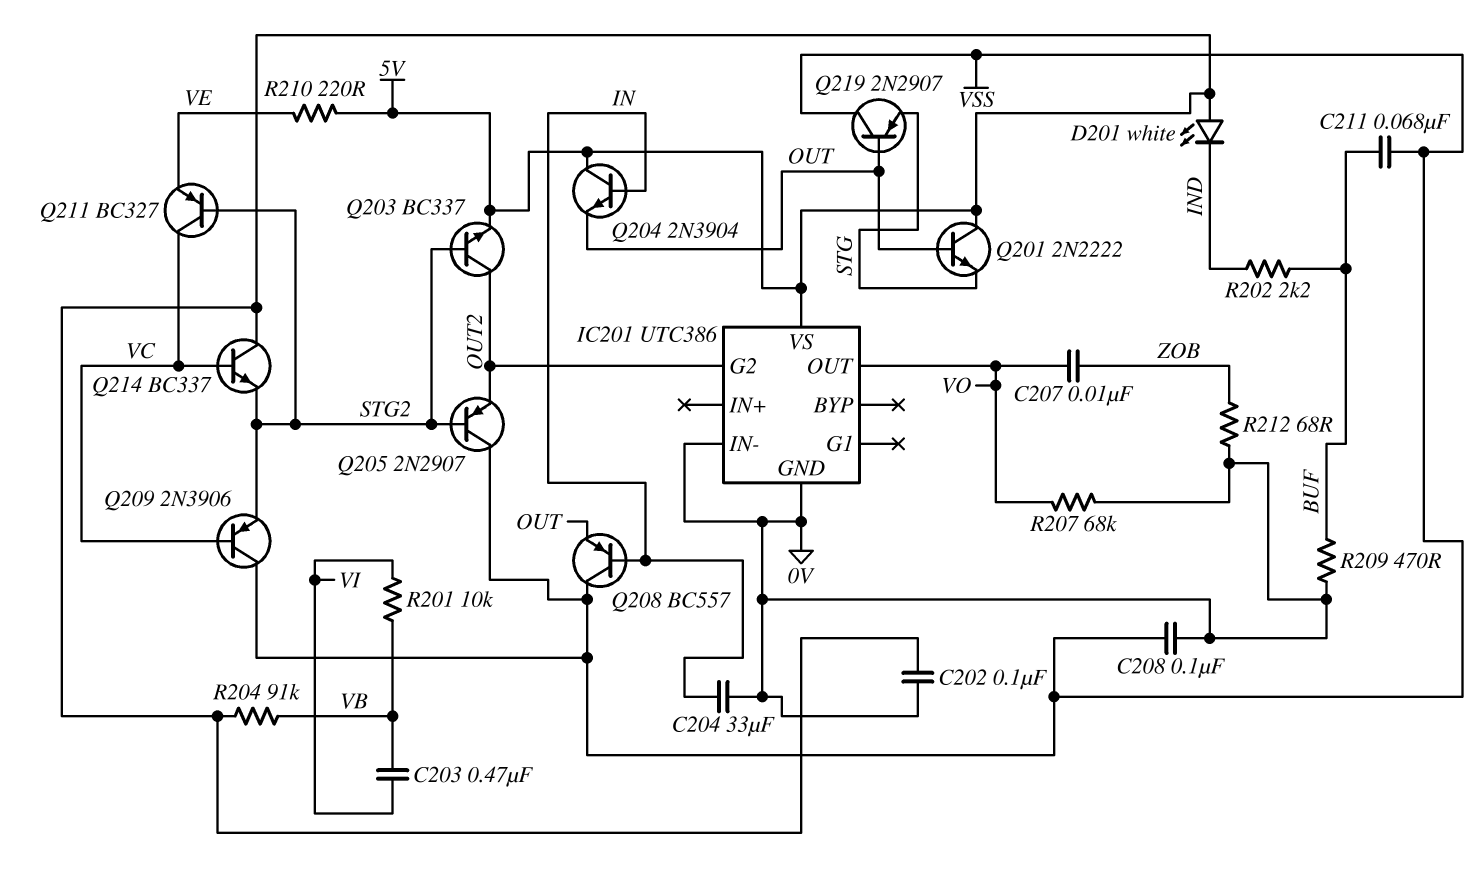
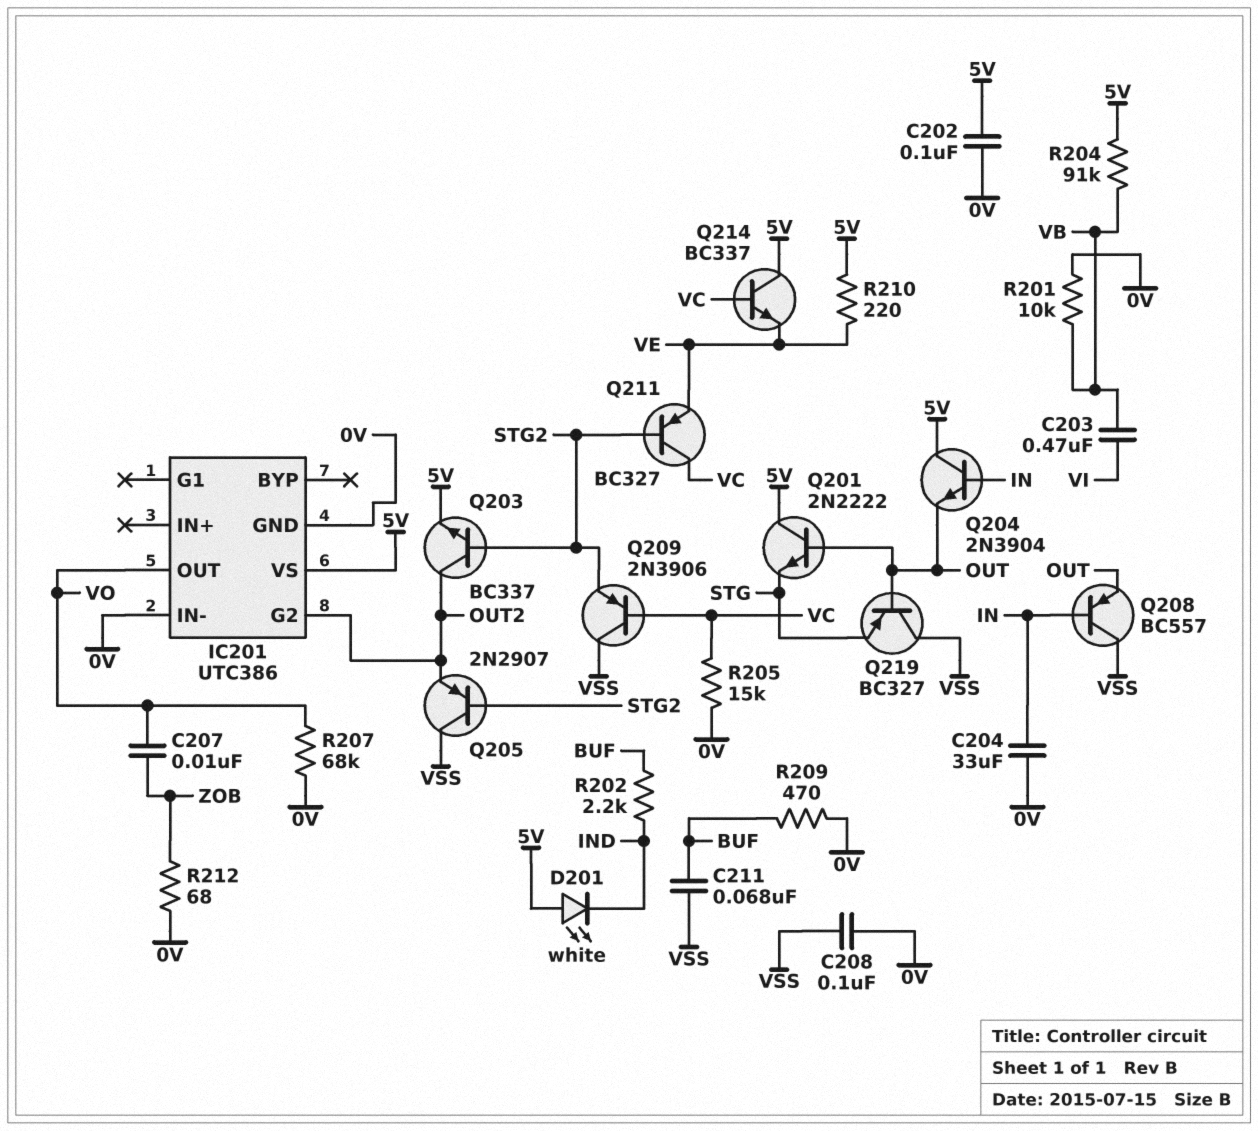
Q214: NPN BC337 (B VC, C 5V, E STG2) -> NPN BC337 (B VC, C 5V, E VE)
Q219: PNP 2N2907 (B OUT, C VSS, E STG) -> PNP BC327 (B OUT, C VSS, E STG)
R201: 10k (VB, VI) -> 10k (0V, VB)
R205: none -> 15k (0V, VC)

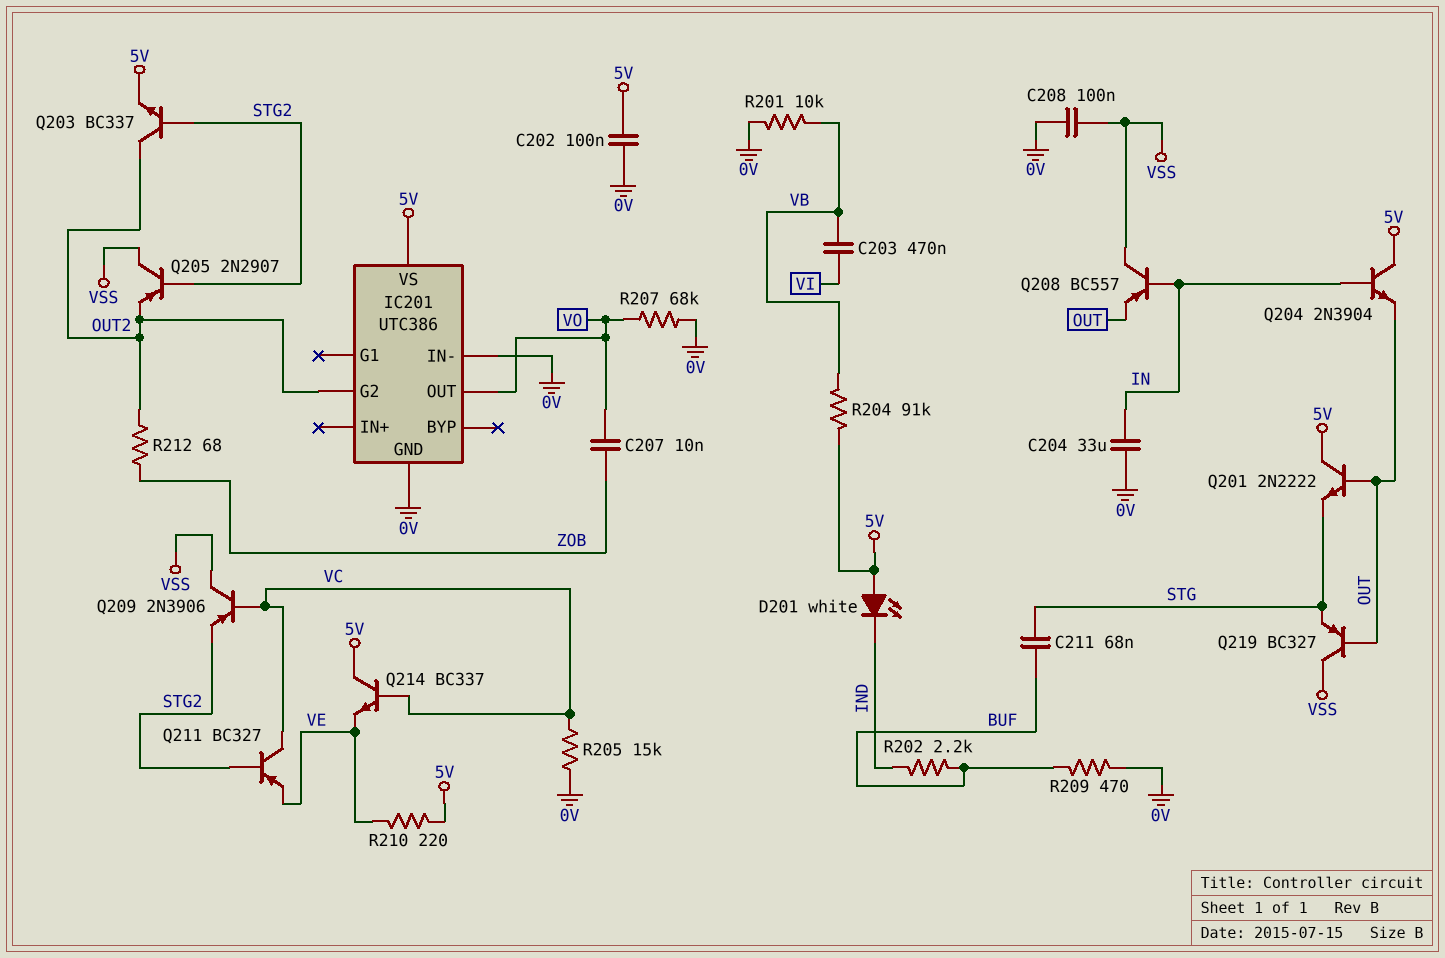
C211: 68nF (BUF, VSS) -> 68nF (BUF, STG)
R212: 68 (0V, ZOB) -> 68 (OUT2, ZOB)

